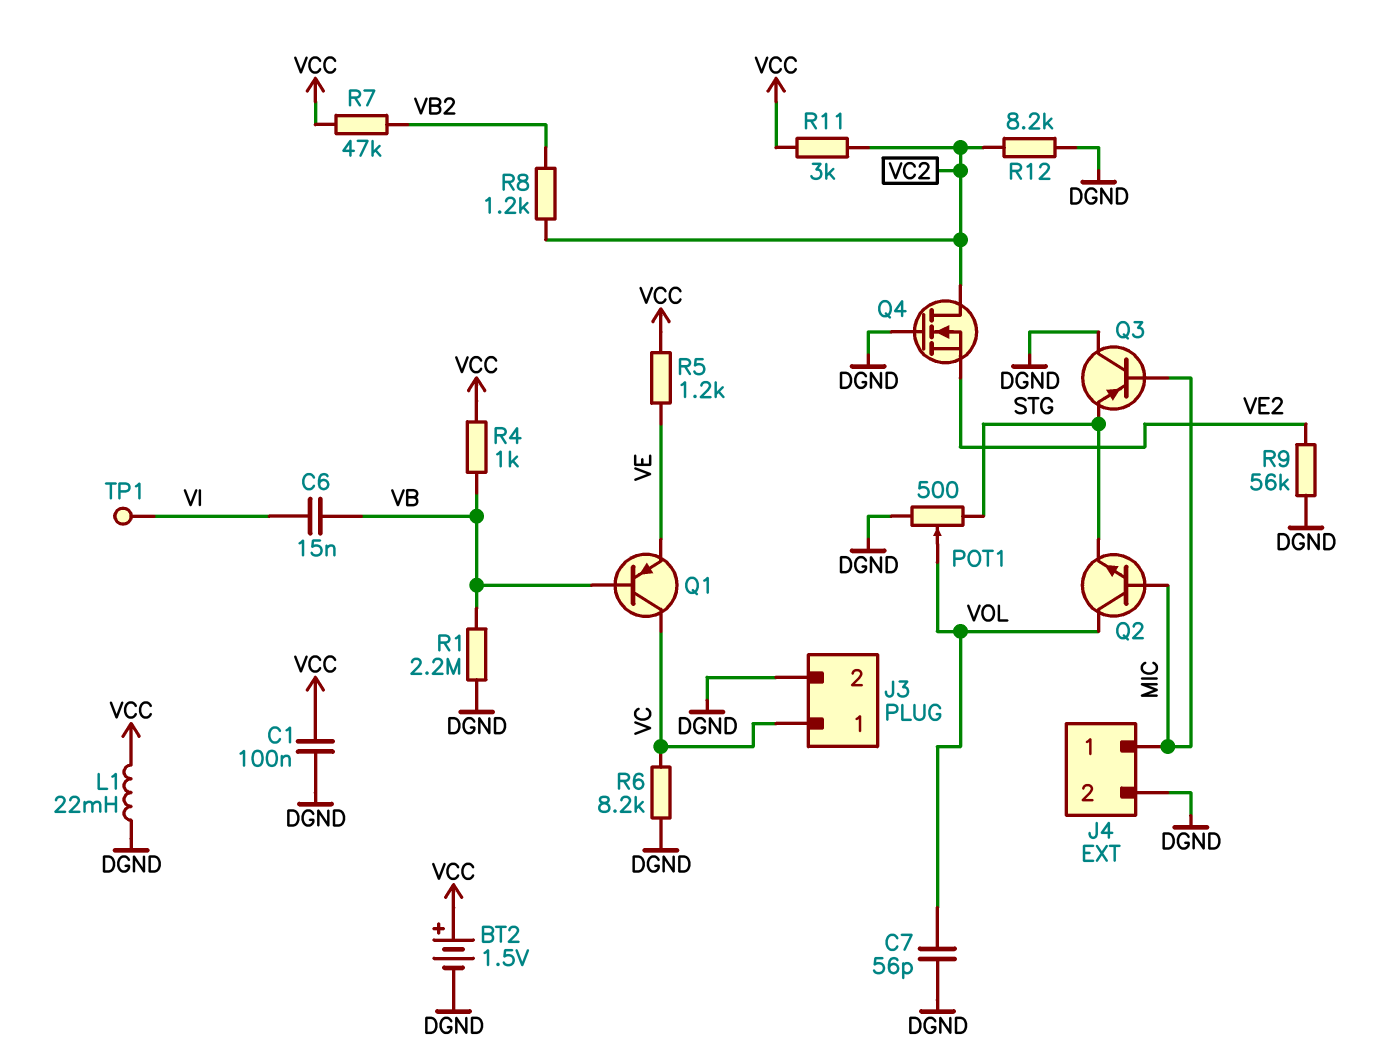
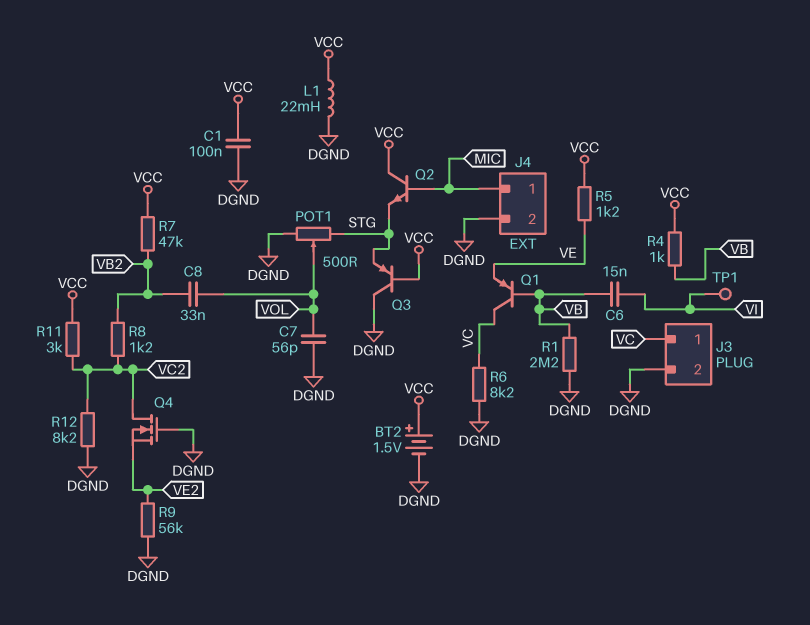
C8: none -> 33nF (VB2, VOL)
Q2: NPN (B MIC, C VOL, E STG) -> NPN (B MIC, C VCC, E STG)
Q3: PNP (B MIC, C DGND, E STG) -> PNP (B VCC, C DGND, E STG)

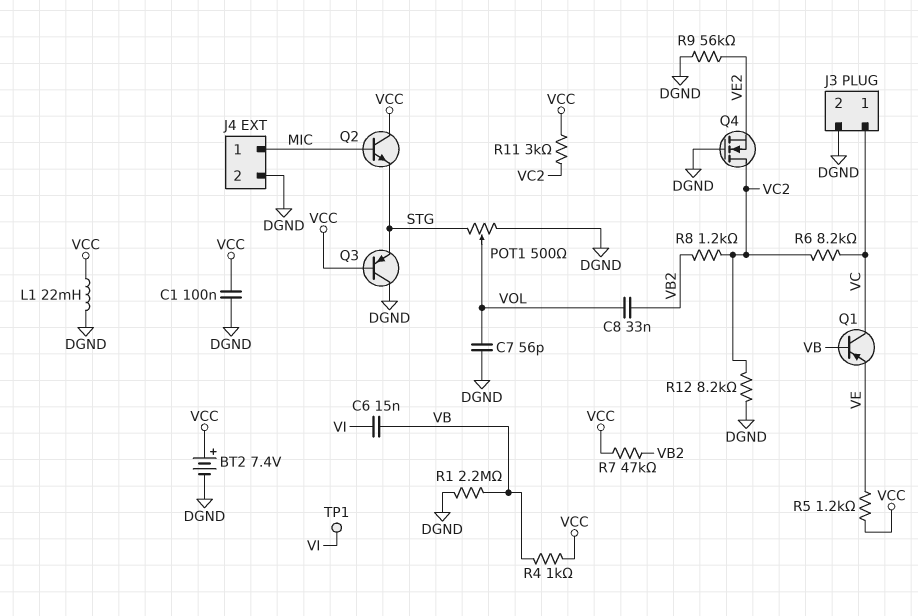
BT2: 1.5V (plus VCC, minus DGND) -> 7.4V (plus VCC, minus DGND)
R6: 8.2k (DGND, VC) -> 8.2k (VC, VC2)

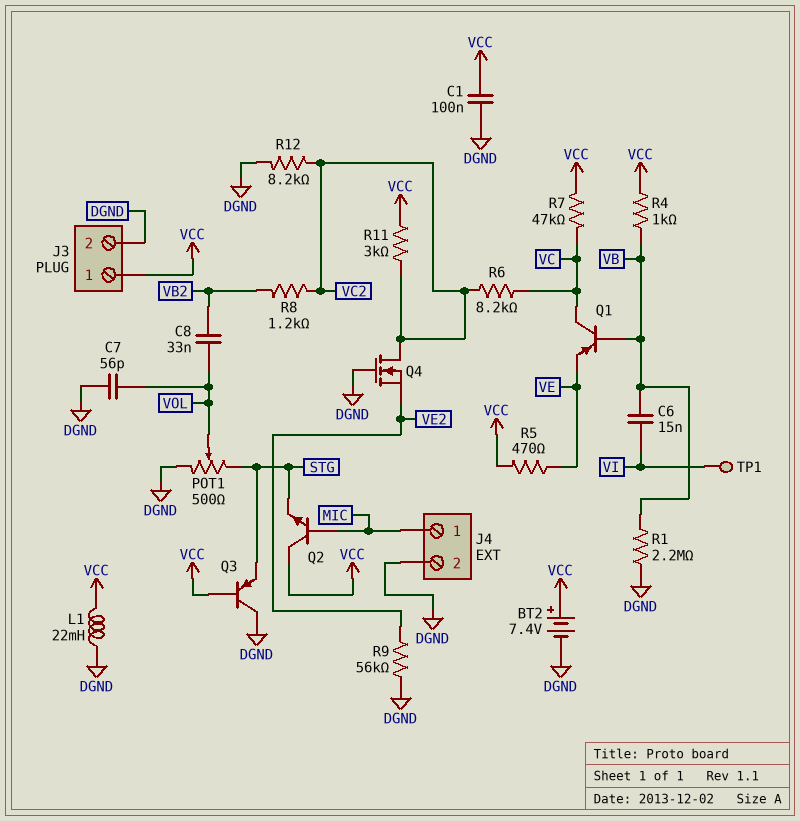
J3 pin 1: VC -> VCC
R5: 1.2k (VCC, VE) -> 470 (VCC, VE)
R7: 47k (VB2, VCC) -> 47k (VC, VCC)

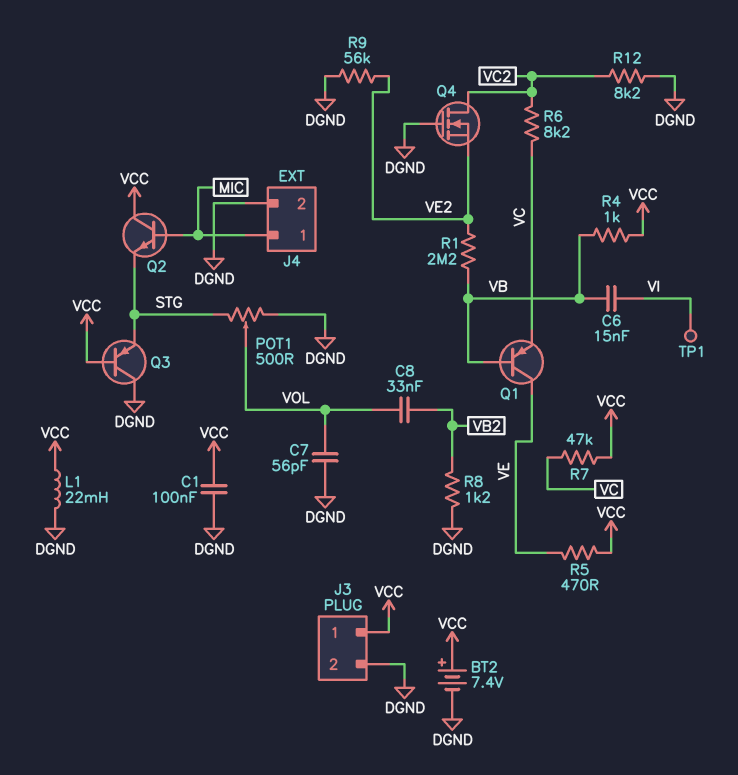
Q1: PNP (B VB, C VC, E VE) -> PNP (B VB, C VE, E VC)
R1: 2.2M (DGND, VB) -> 2.2M (VB, VE2)
R8: 1.2k (VB2, VC2) -> 1.2k (DGND, VB2)
R11: 3k (VC2, VCC) -> none

